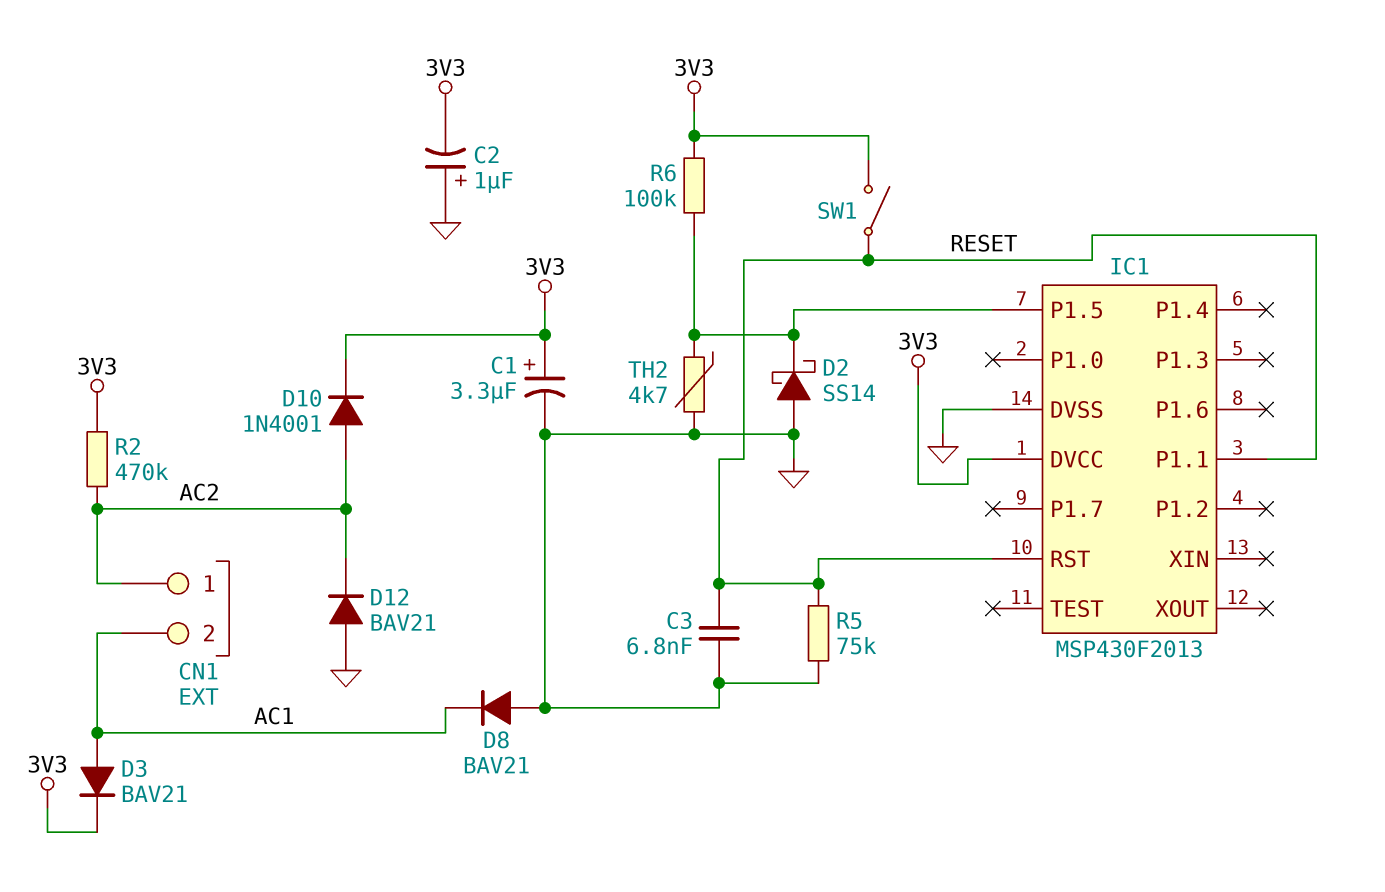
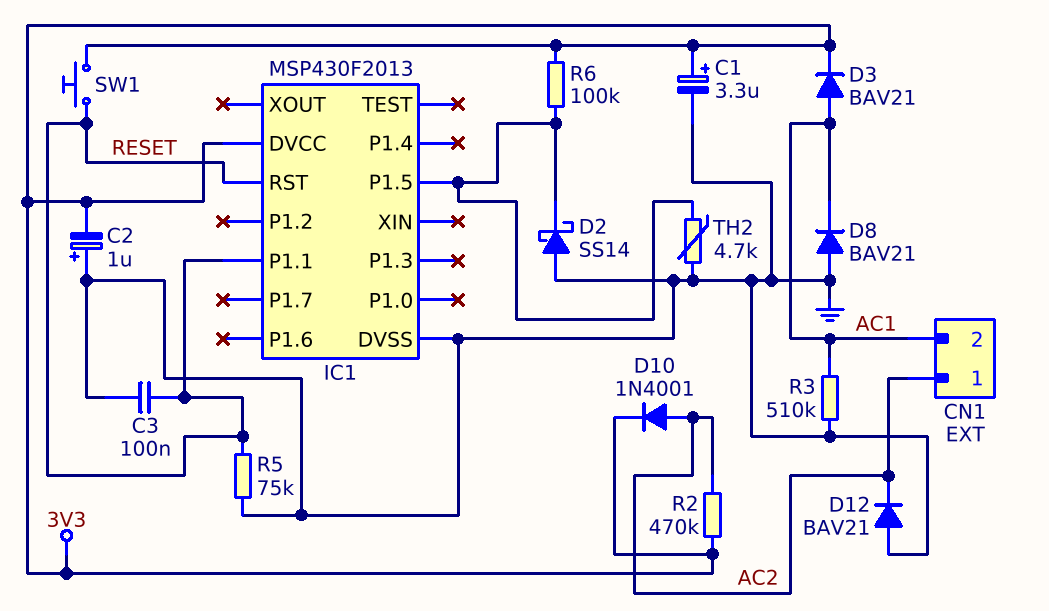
C3: 6.8nF (GND, RESET) -> 100nF (GND, RESET)
R3: none -> 510k (AC1, GND)
SW1: switch (3V3, RESET) -> button (3V3, RESET)

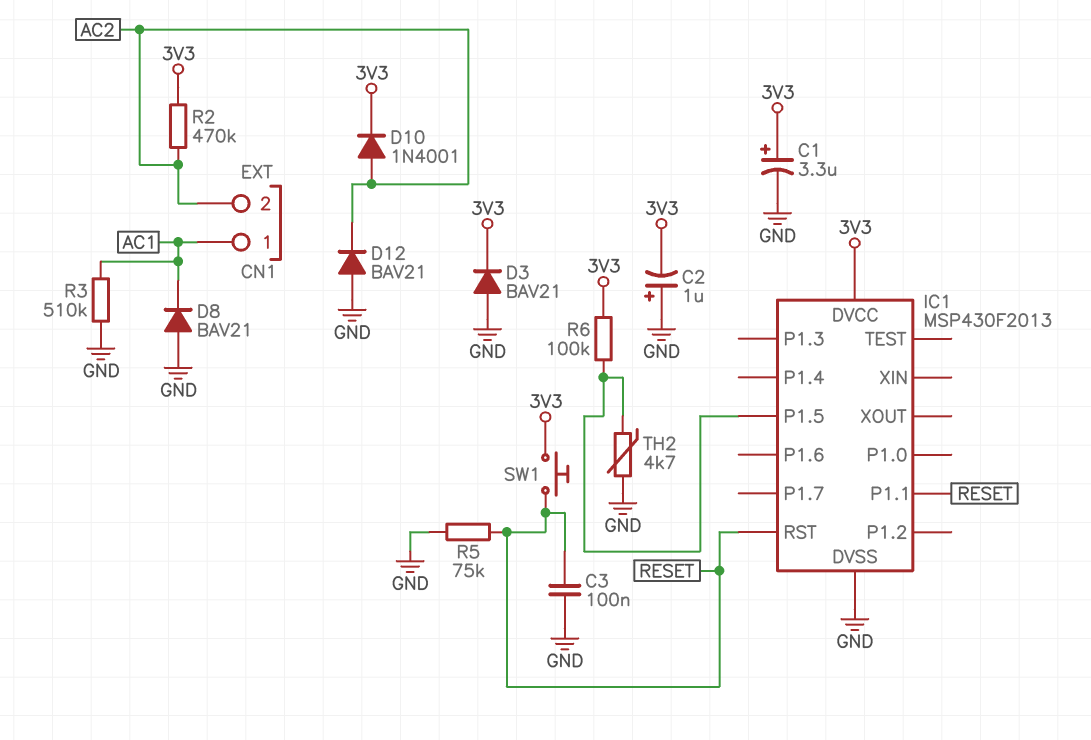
CN1 pin 1: AC2 -> AC1
CN1 pin 2: AC1 -> AC2
D2: schottky SS14 (A GND, K IC1/P1.5) -> none
D3: diode BAV21 (A AC1, K 3V3) -> diode BAV21 (A GND, K 3V3)

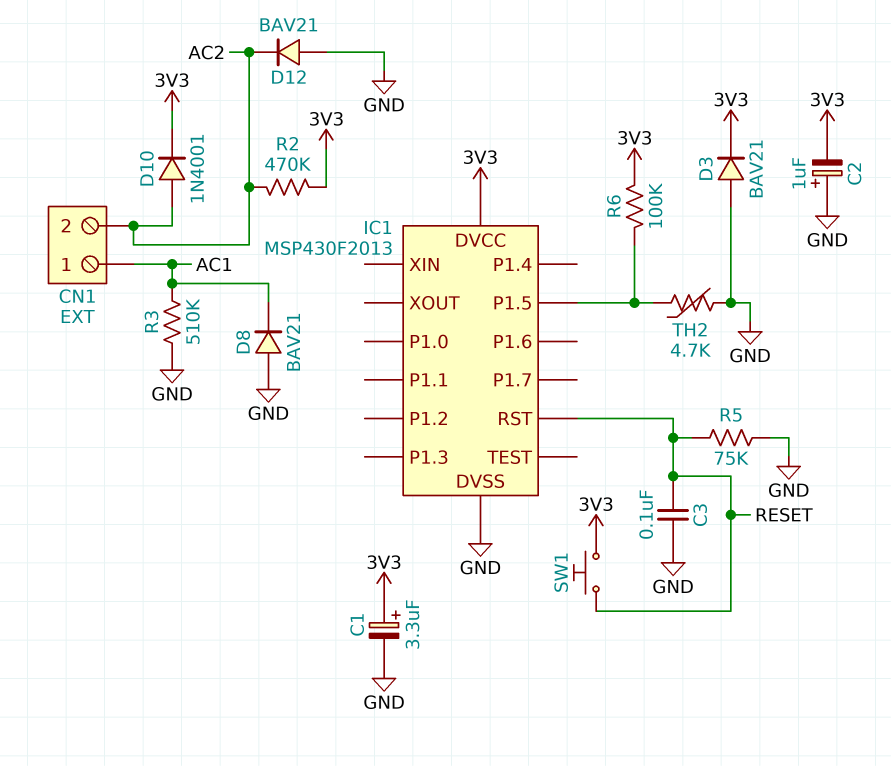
IC1 pin P1.1: RESET -> none

